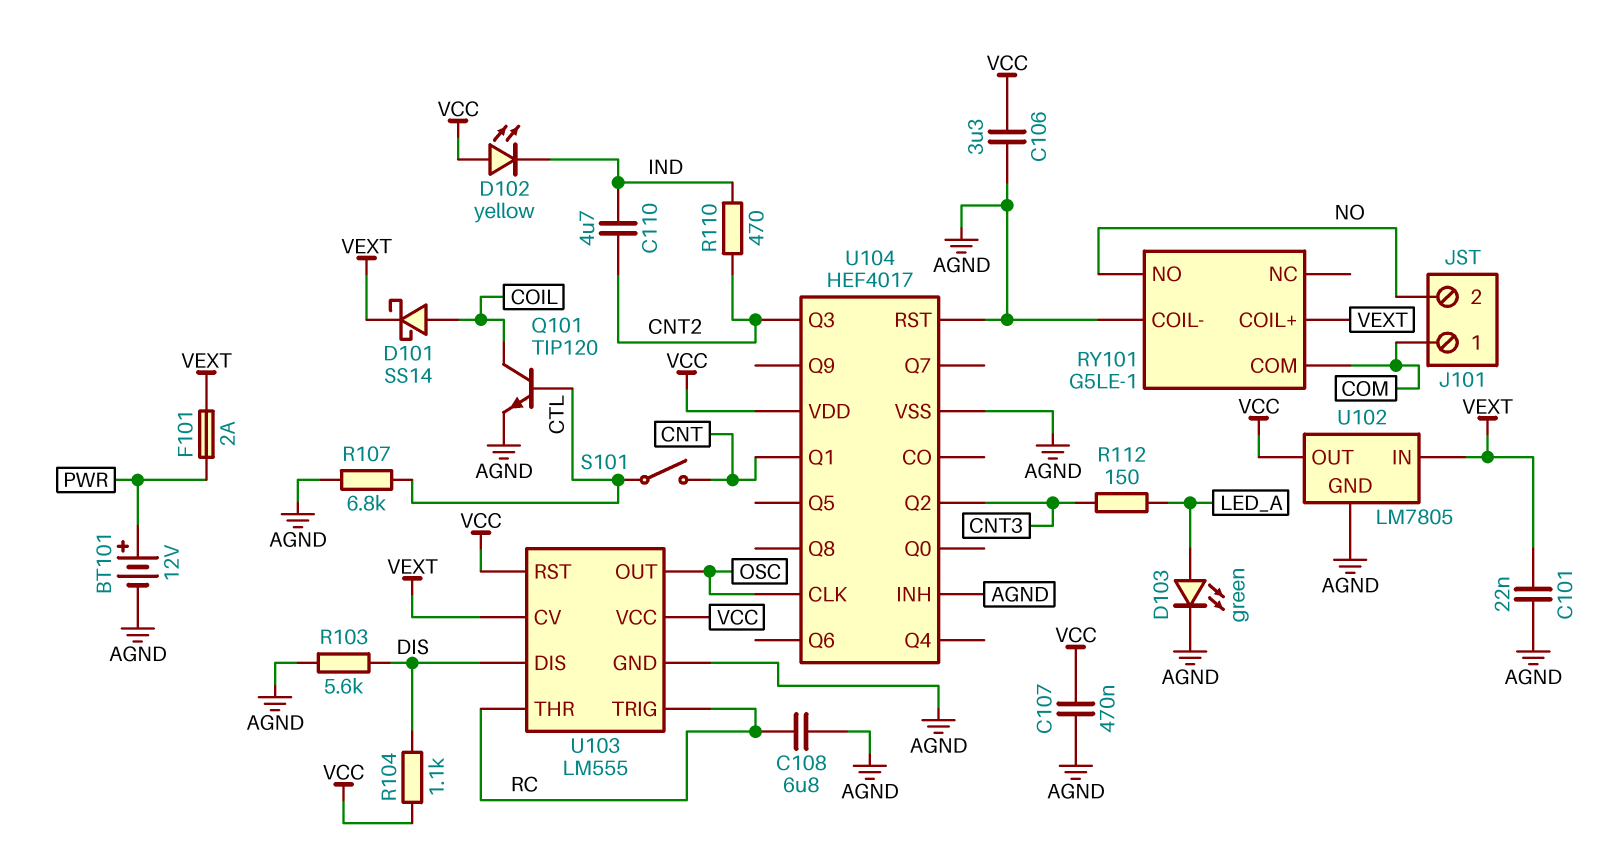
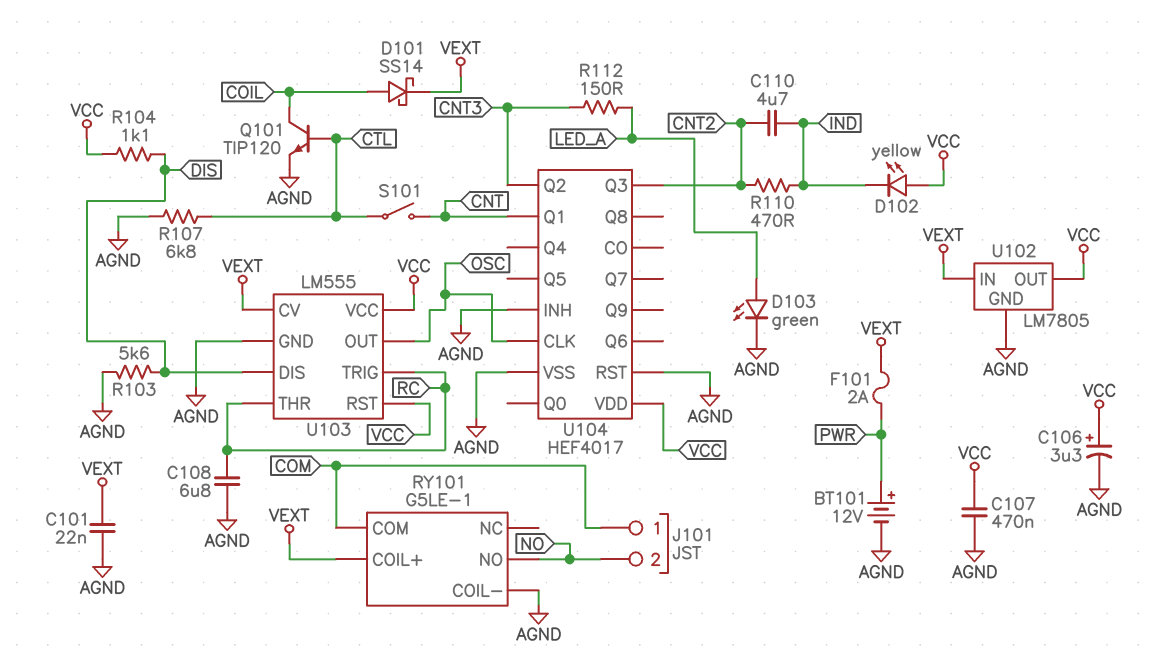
C106: 3.3uF (AGND, VCC) -> 3.3uF (plus VCC, minus AGND)

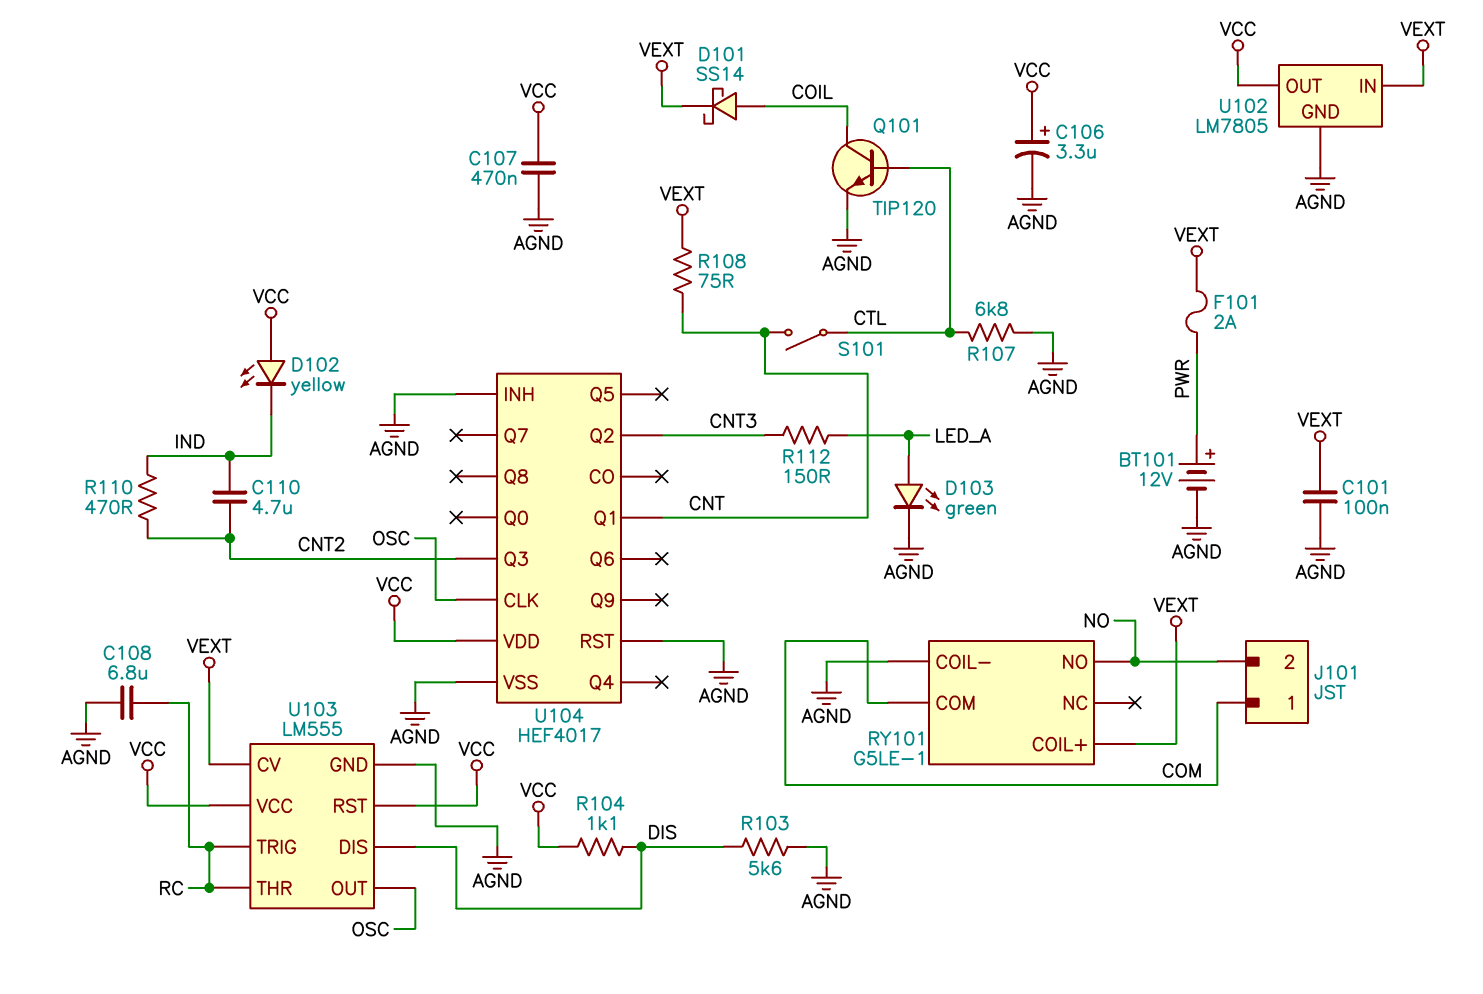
C101: 22nF (AGND, VEXT) -> 100nF (AGND, VEXT)
R108: none -> 75 (CNT, VEXT)

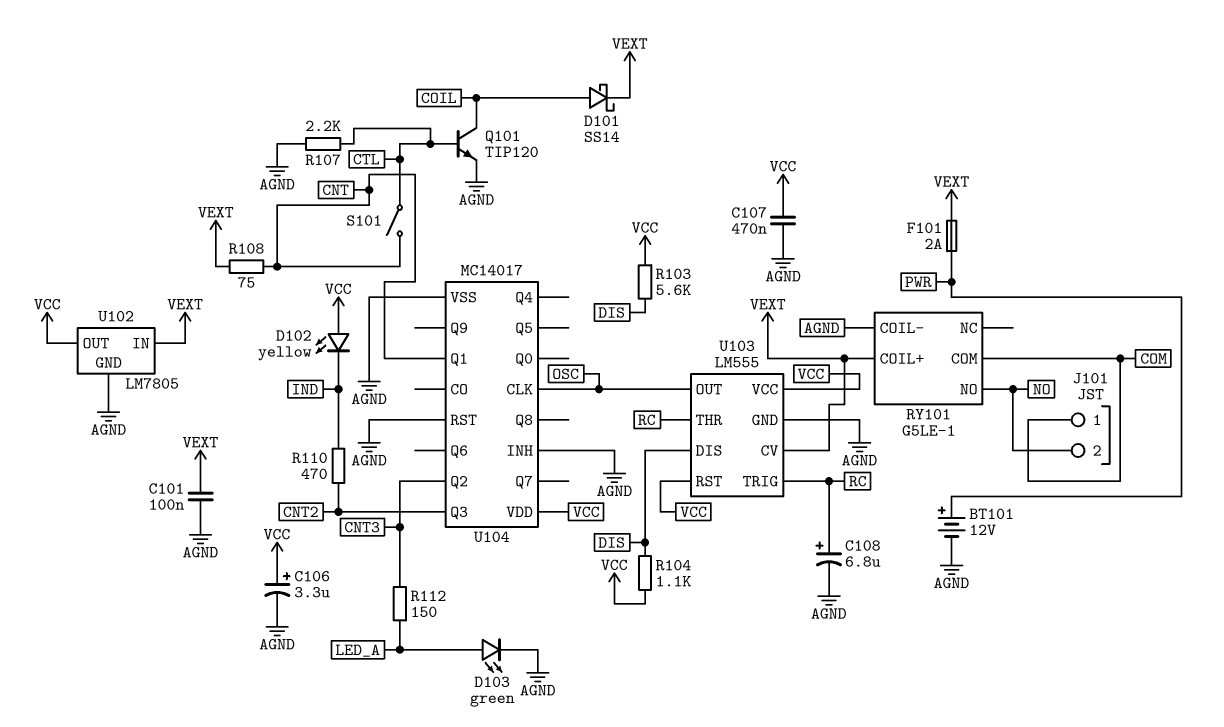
C108: 6.8uF (AGND, RC) -> 6.8uF (plus RC, minus AGND)
C110: 4.7uF (CNT2, IND) -> none
R103: 5.6k (AGND, DIS) -> 5.6k (DIS, VCC)
R107: 6.8k (AGND, CTL) -> 2.2k (AGND, CTL)
U104: HEF4017 -> MC14017

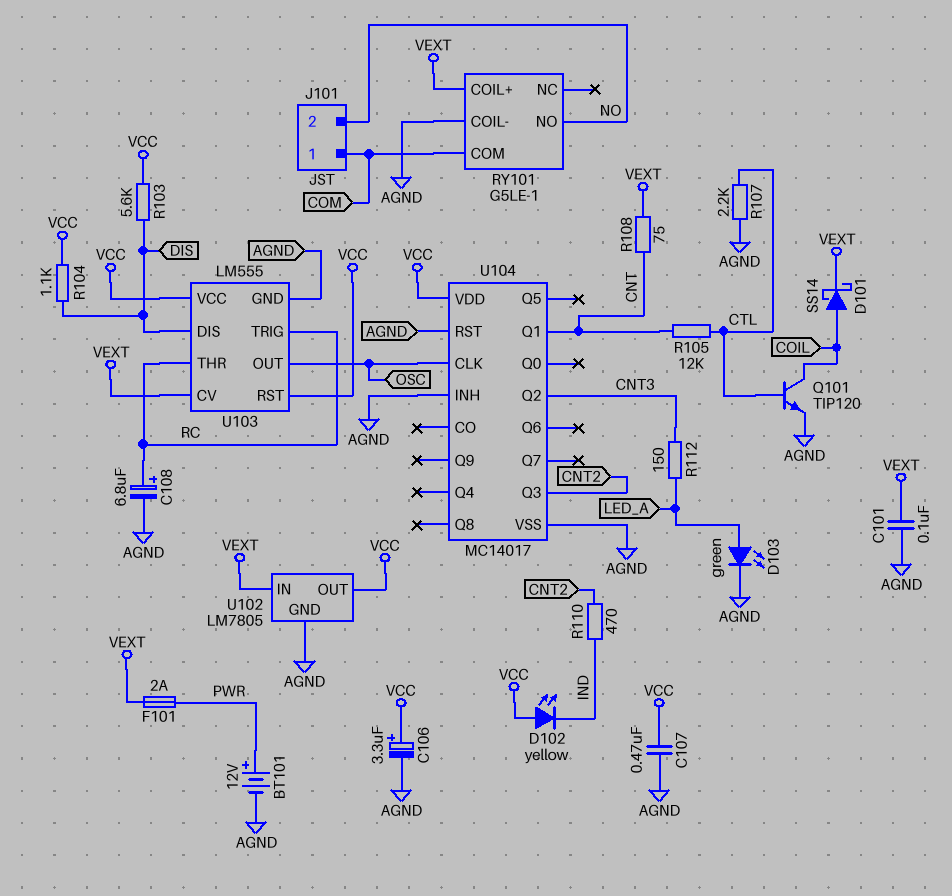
R105: none -> 12k (CNT, CTL)
S101: switch (CNT, CTL) -> none

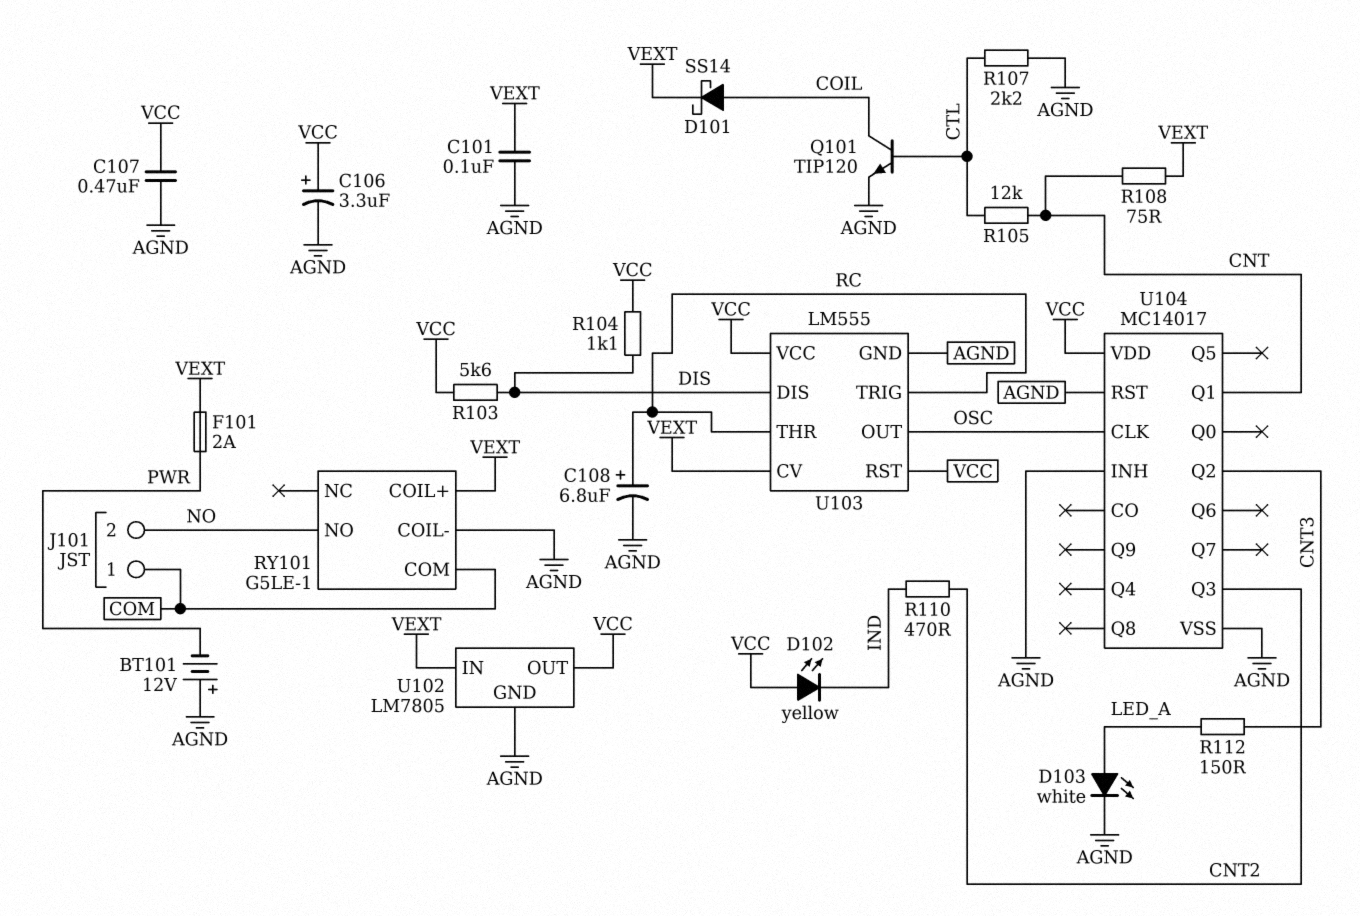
BT101: 12V (plus PWR, minus AGND) -> 12V (plus AGND, minus PWR)
D103: LED green (A LED_A, K AGND) -> LED white (A LED_A, K AGND)

